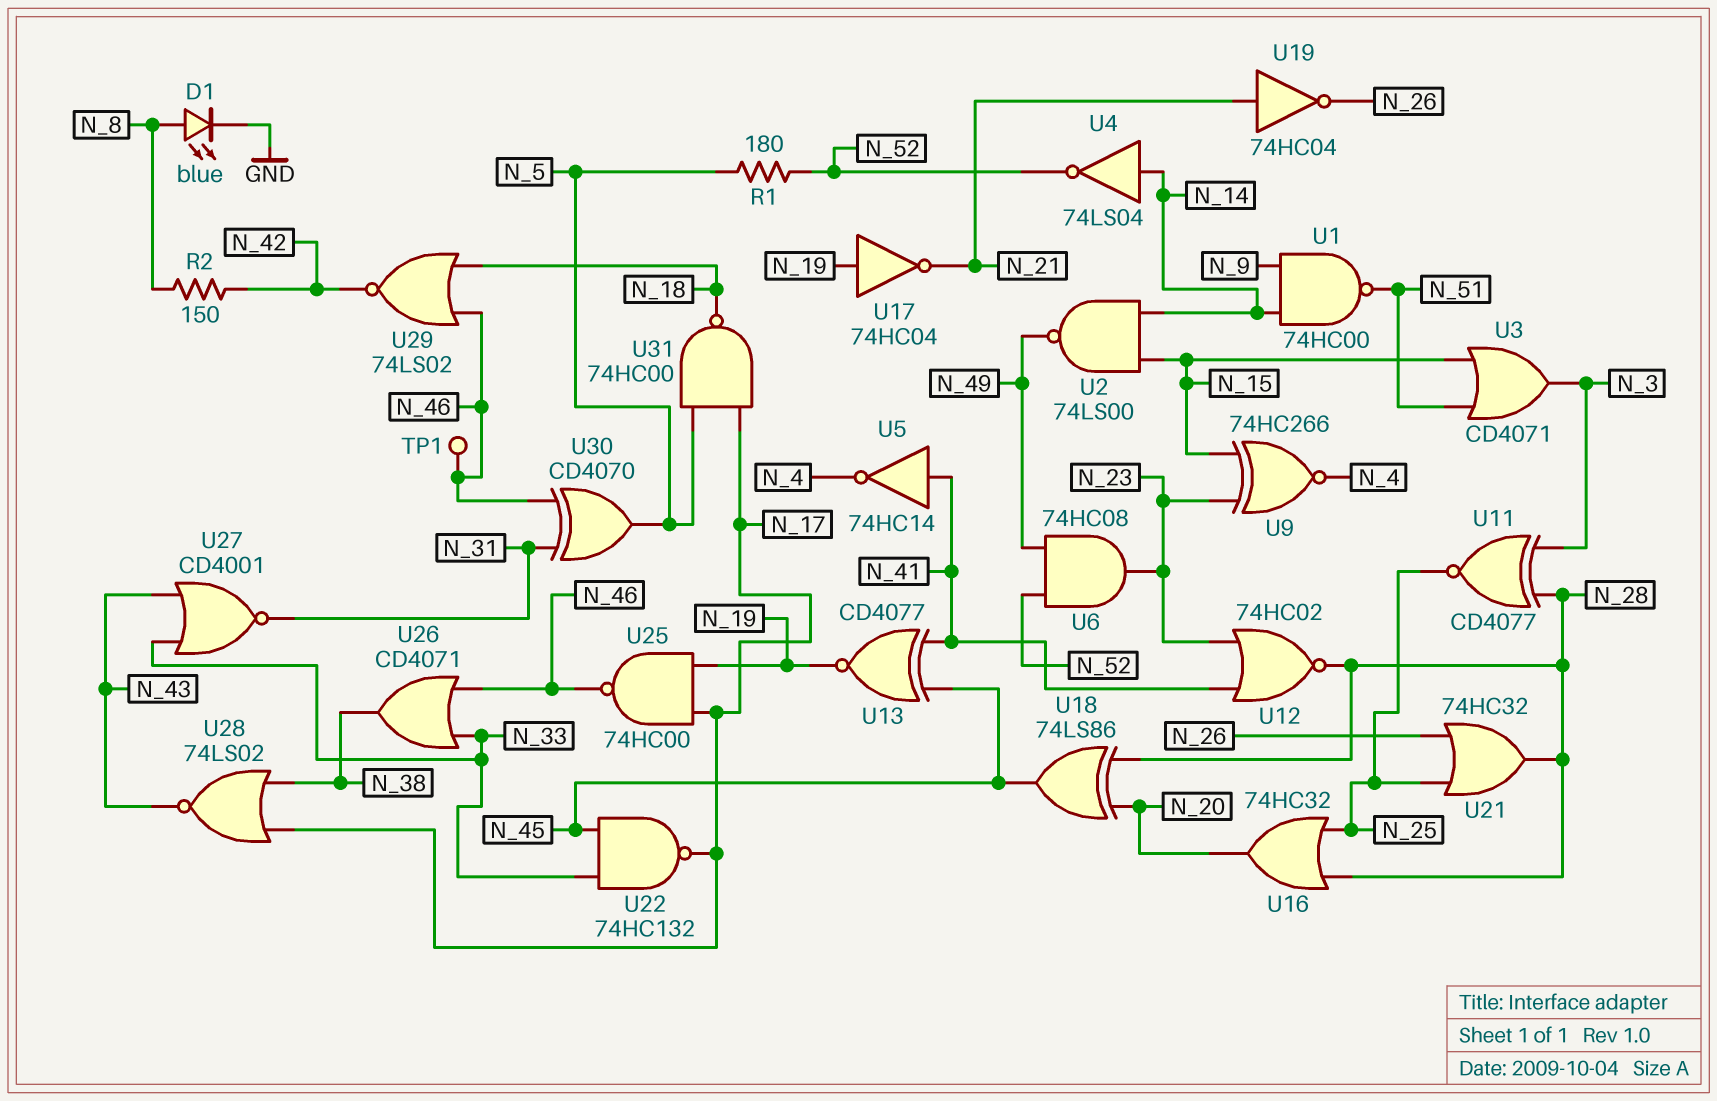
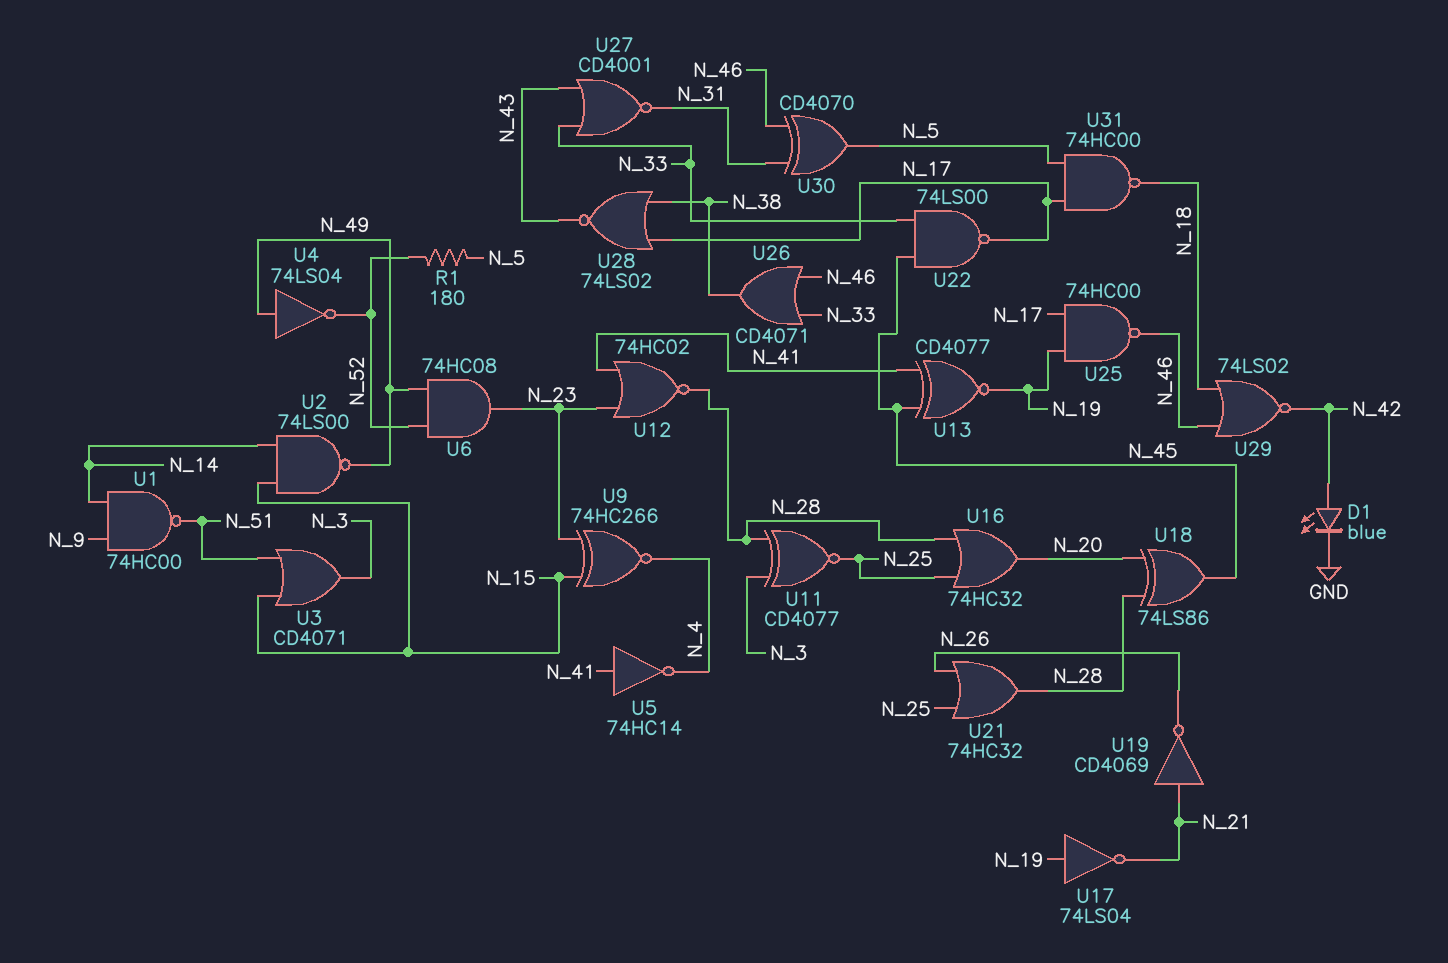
D1: LED blue (A N_8, K GND) -> LED blue (A N_42, K GND)
R2: 150 (N_8, N_42) -> none
TP1: test point (N_46) -> none
U4: NOT 74LS04 (in N_14, out N_52) -> NOT 74LS04 (in N_49, out N_52)
U17: NOT 74HC04 (in N_19, out N_21) -> NOT 74LS04 (in N_19, out N_21)
U19: NOT 74HC04 (in N_21, out N_26) -> NOT CD4069 (in N_21, out N_26)
U22: NAND 74HC132 (in N_33, in N_45, out N_17) -> NAND 74LS00 (in N_33, in N_45, out N_17)

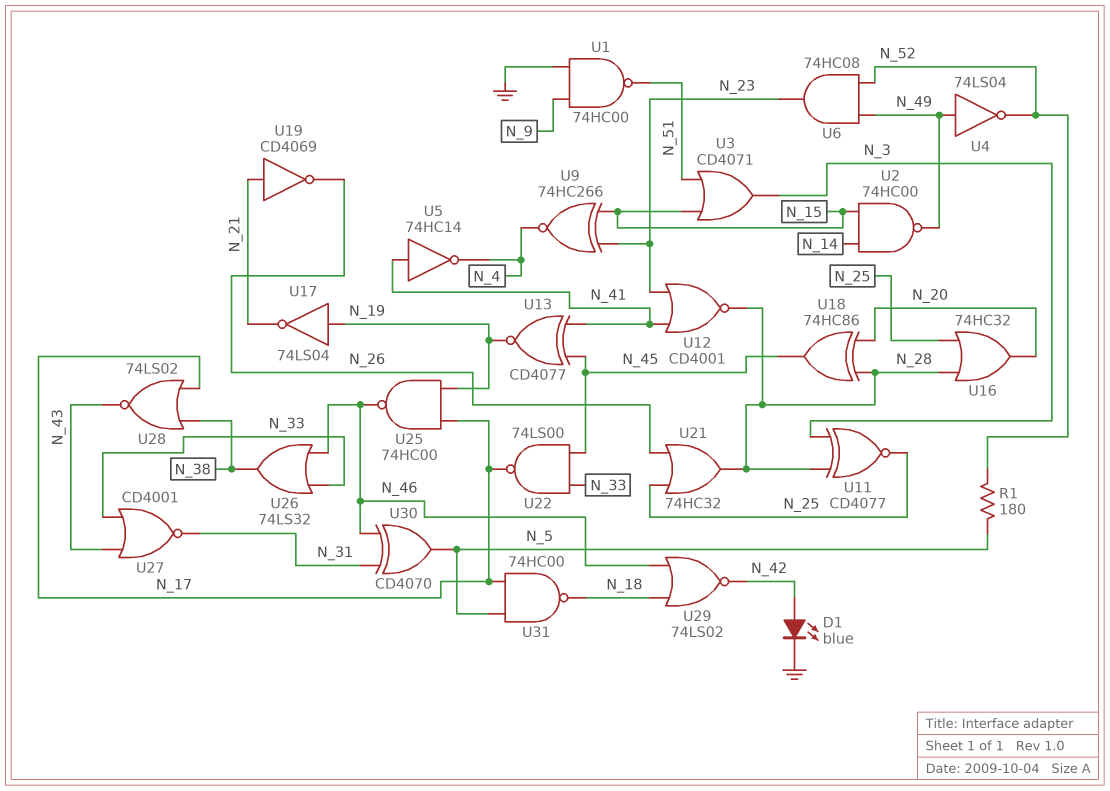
U1: NAND 74HC00 (in N_9, in N_14, out N_51) -> NAND 74HC00 (in GND, in N_9, out N_51)
U2: NAND 74LS00 (in N_14, in N_15, out N_49) -> NAND 74HC00 (in N_14, in N_15, out N_49)
U12: NOR 74HC02 (in N_23, in N_41, out N_28) -> NOR CD4001 (in N_23, in N_41, out N_28)
U18: XOR 74LS86 (in N_20, in N_28, out N_45) -> XOR 74HC86 (in N_20, in N_28, out N_45)
U26: OR CD4071 (in N_33, in N_46, out N_38) -> OR 74LS32 (in N_33, in N_46, out N_38)

